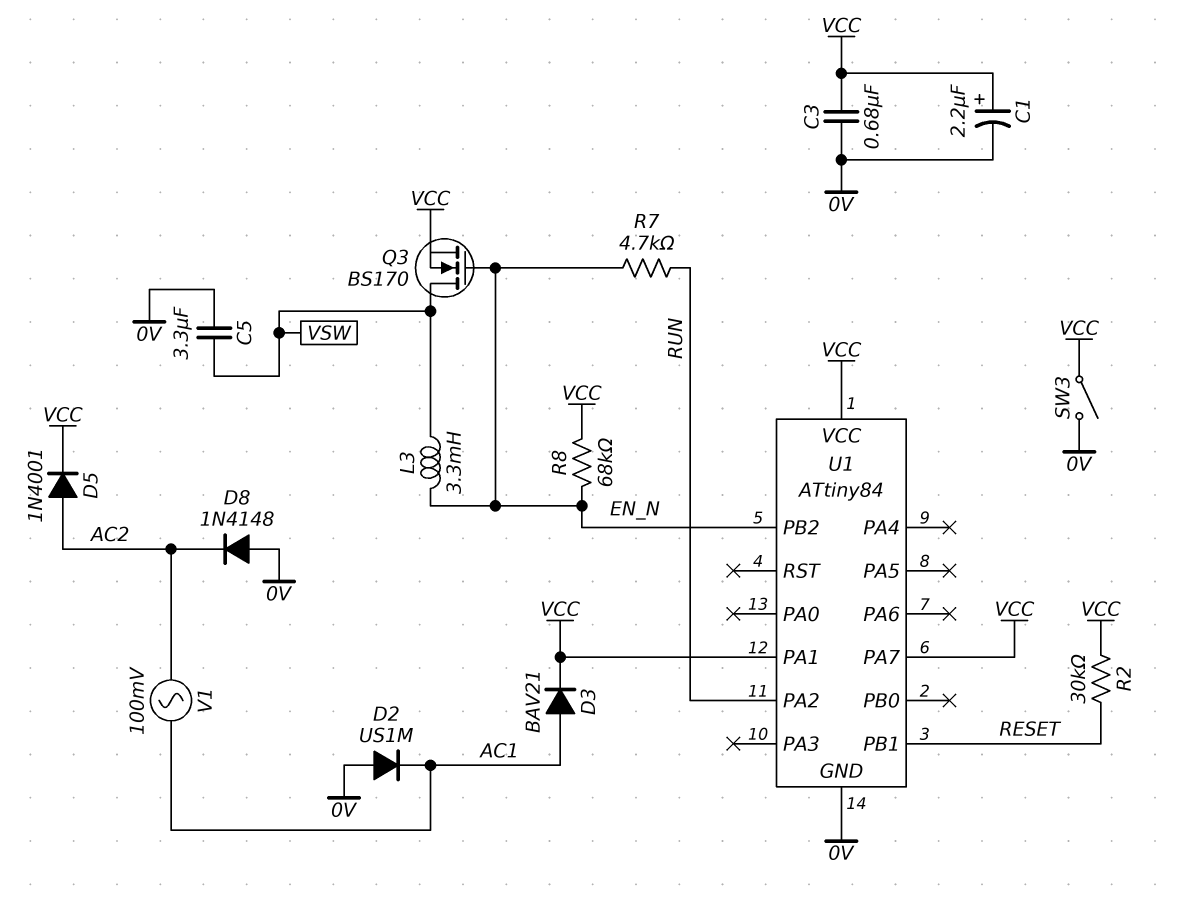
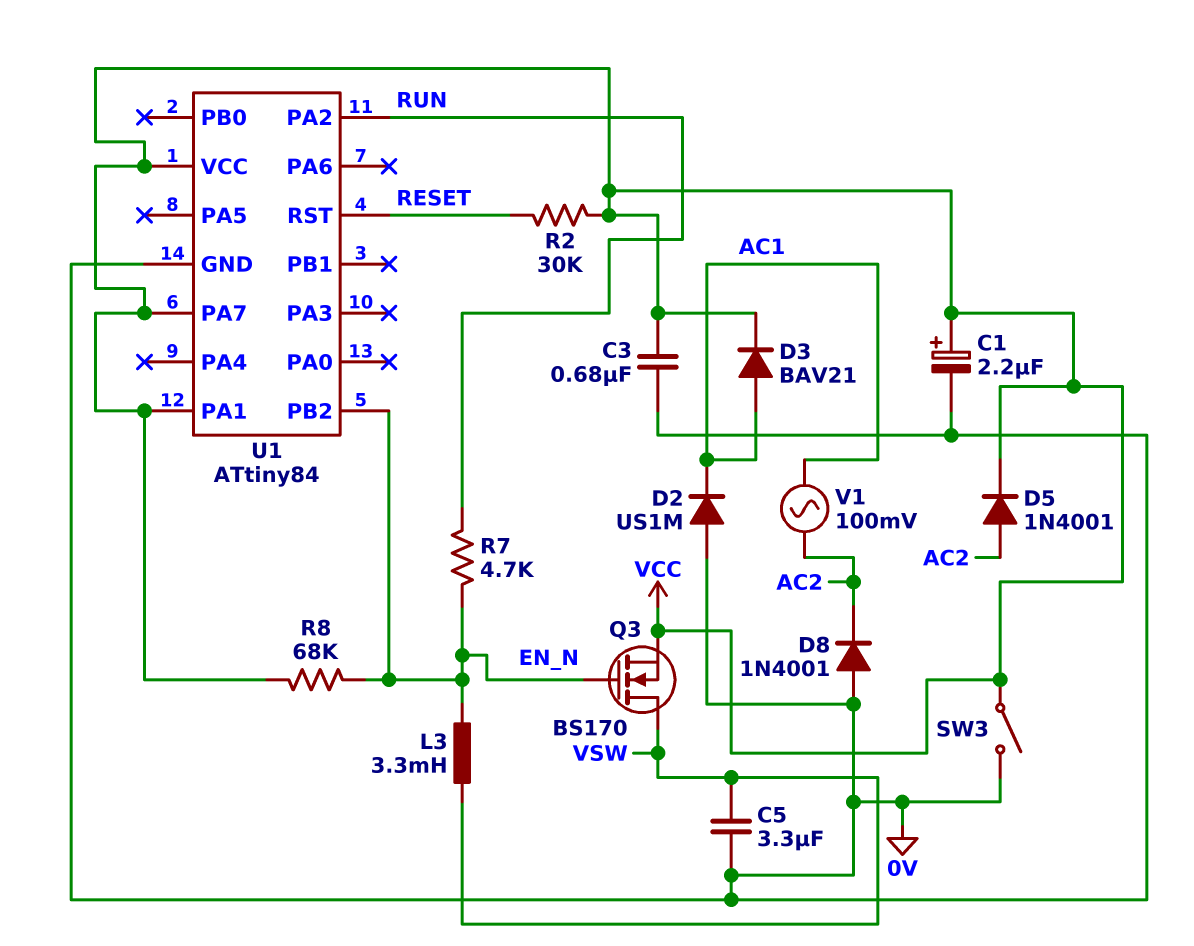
D8: diode 1N4148 (A 0V, K AC2) -> diode 1N4001 (A 0V, K AC2)
U1 pin PB1: RESET -> none
U1 pin RST: none -> RESET

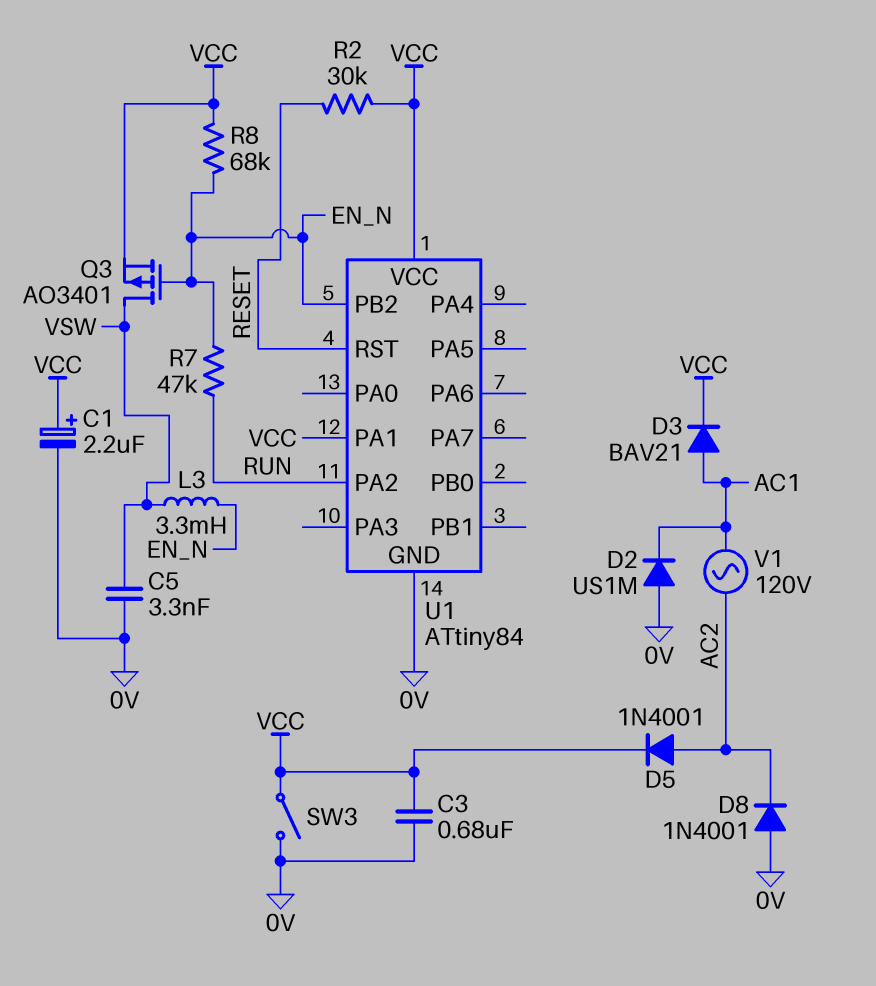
C5: 3.3uF (0V, VSW) -> 3.3nF (0V, VSW)
Q3: NMOS BS170 (G EN_N, D VSW, S VCC) -> PMOS AO3401 (G EN_N, D VSW, S VCC)
R7: 4.7k (EN_N, RUN) -> 47k (EN_N, RUN)
U1 pin PA7: VCC -> none
V1: AC 100mV (AC1, AC2) -> AC 120V (AC1, AC2)

